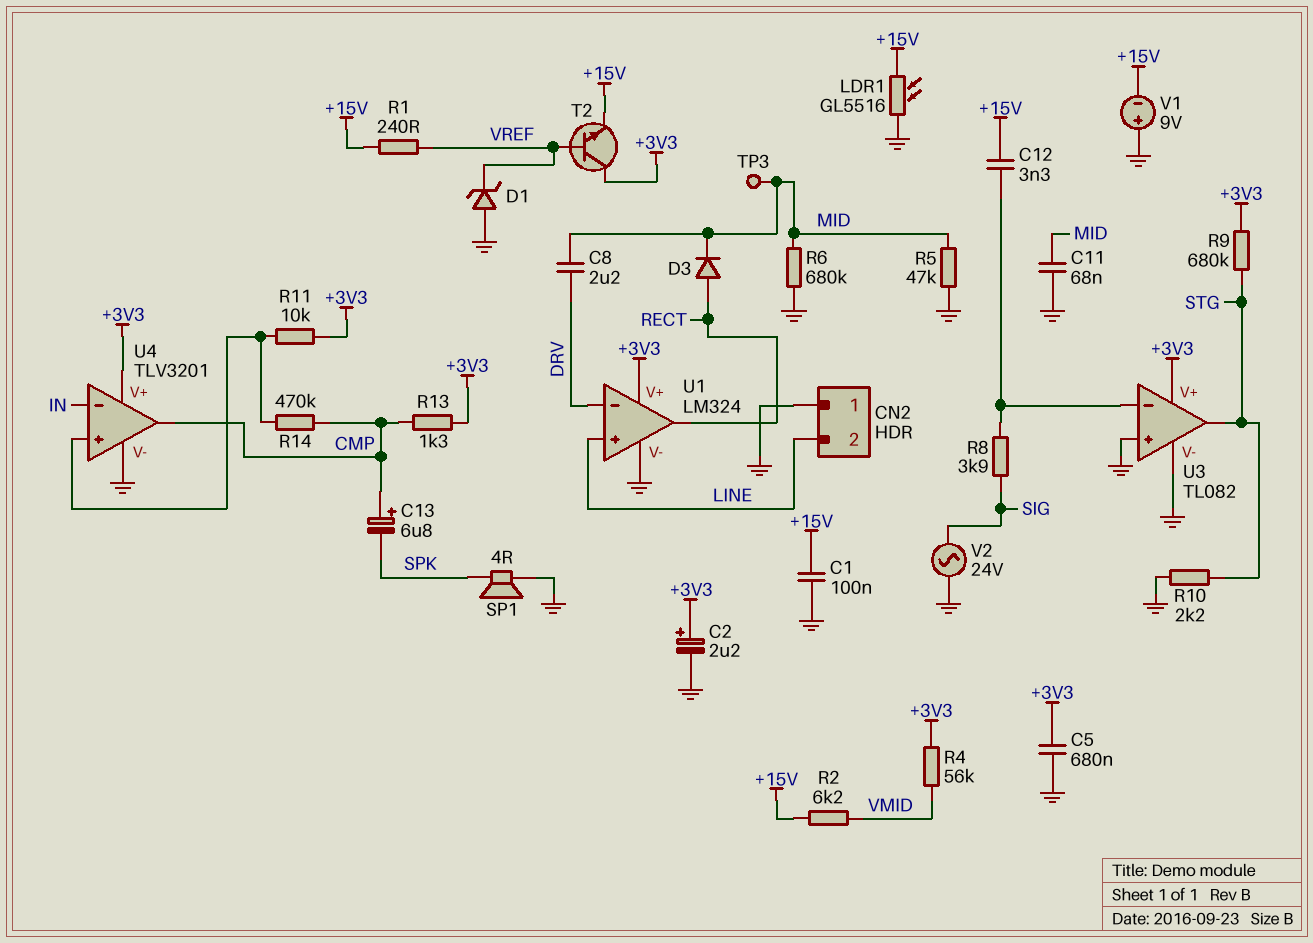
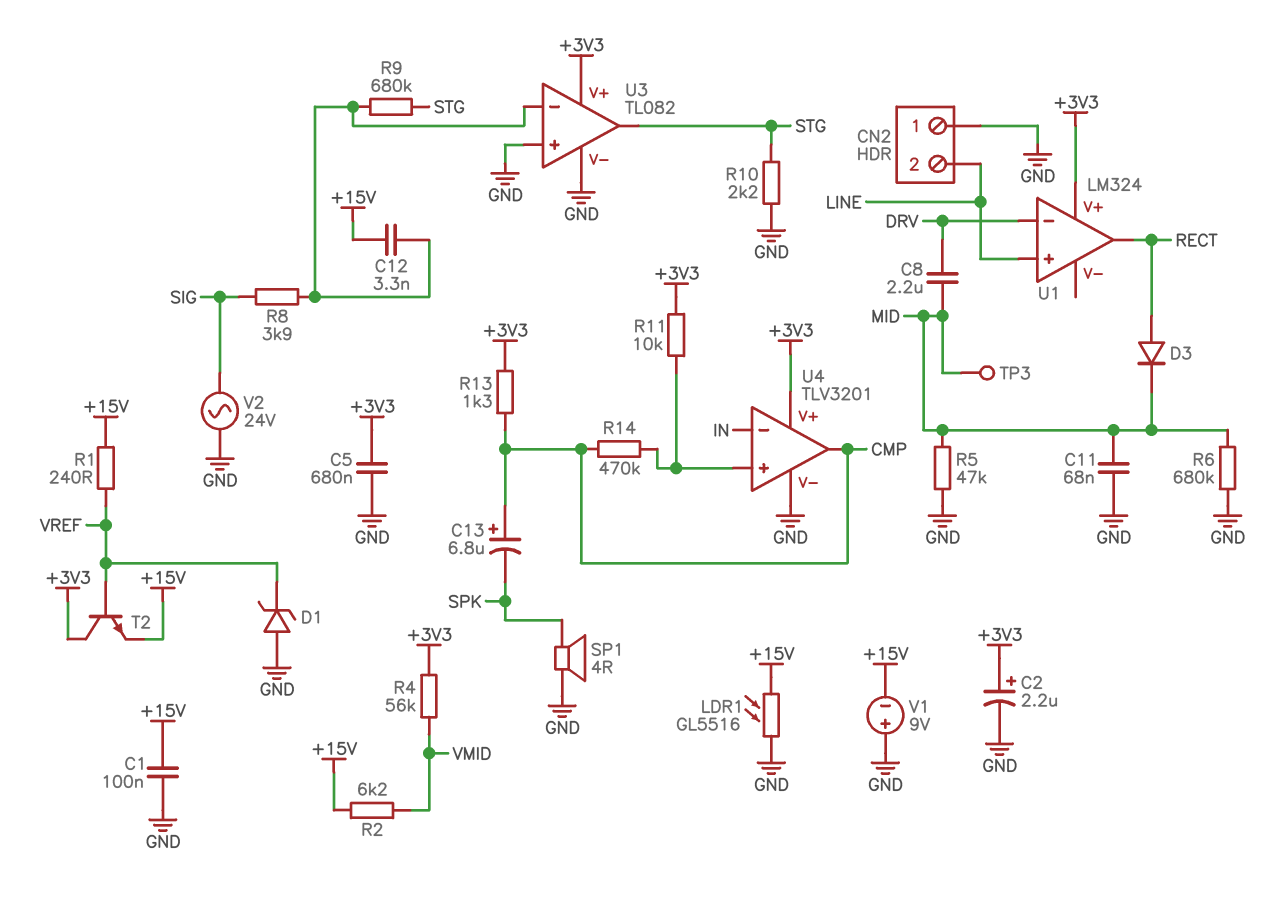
R9: 680k (+3V3, STG) -> 680k (STG, U3/in-)
U1 pin V-: GND -> none

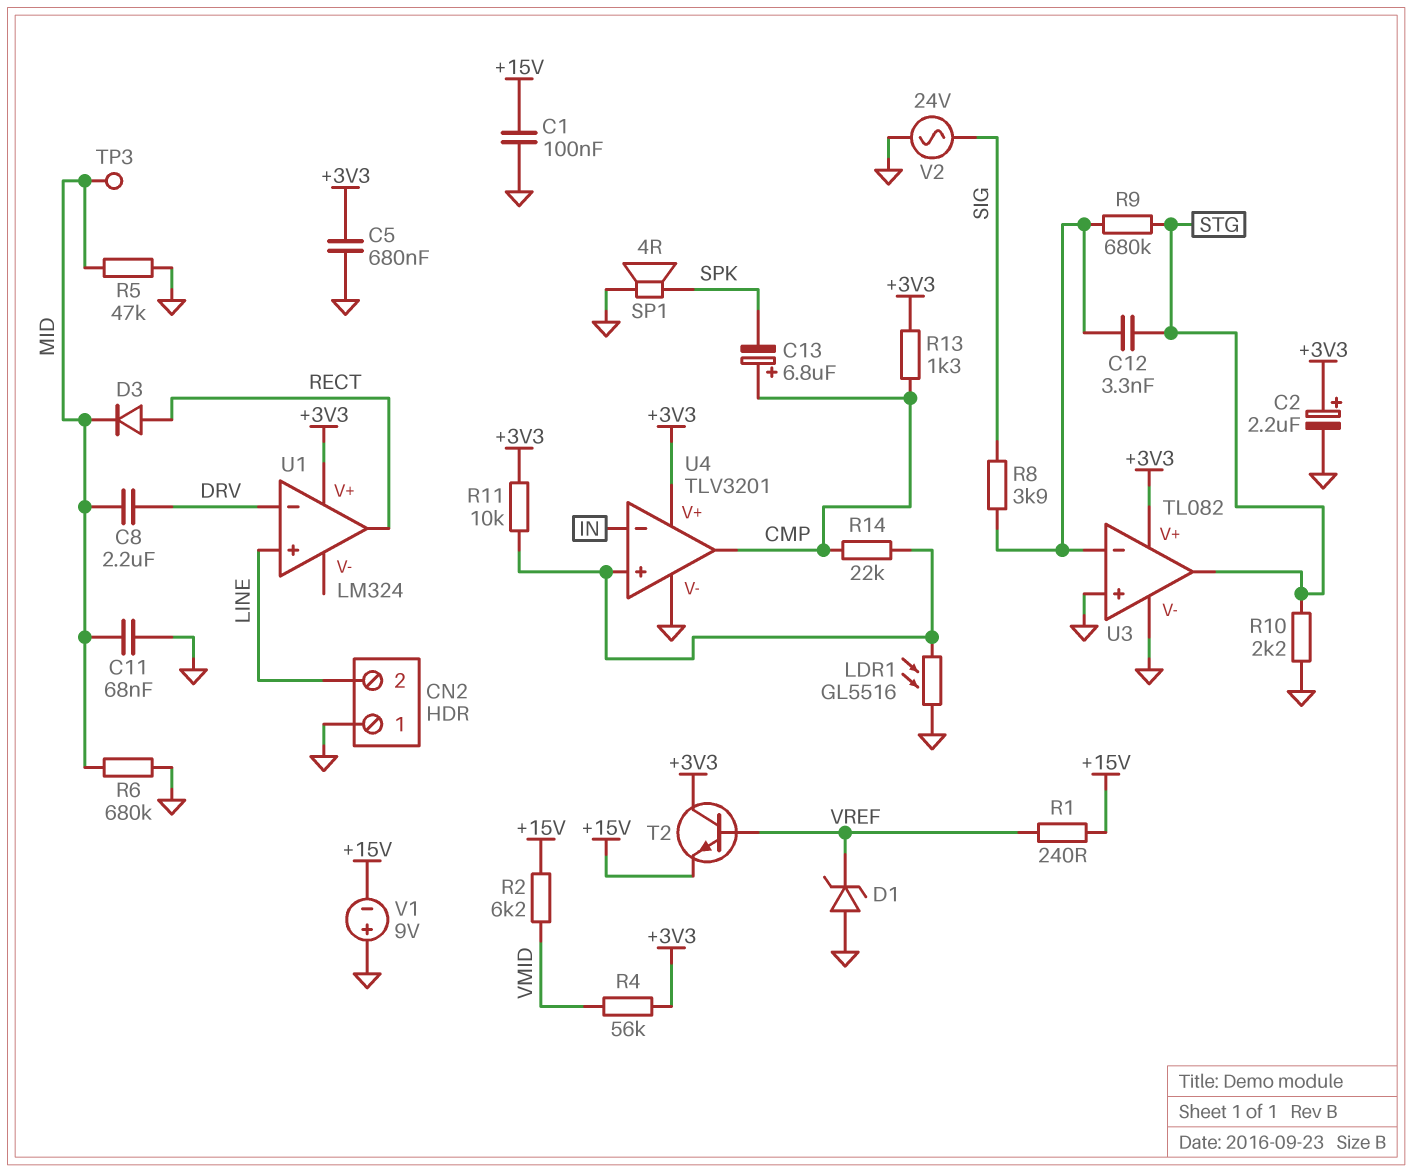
C12: 3.3nF (+15V, U3/in-) -> 3.3nF (STG, U3/in-)
LDR1: GL5516 (+15V, GND) -> GL5516 (GND, U4/in+)
R14: 470k (CMP, U4/in+) -> 22k (CMP, U4/in+)

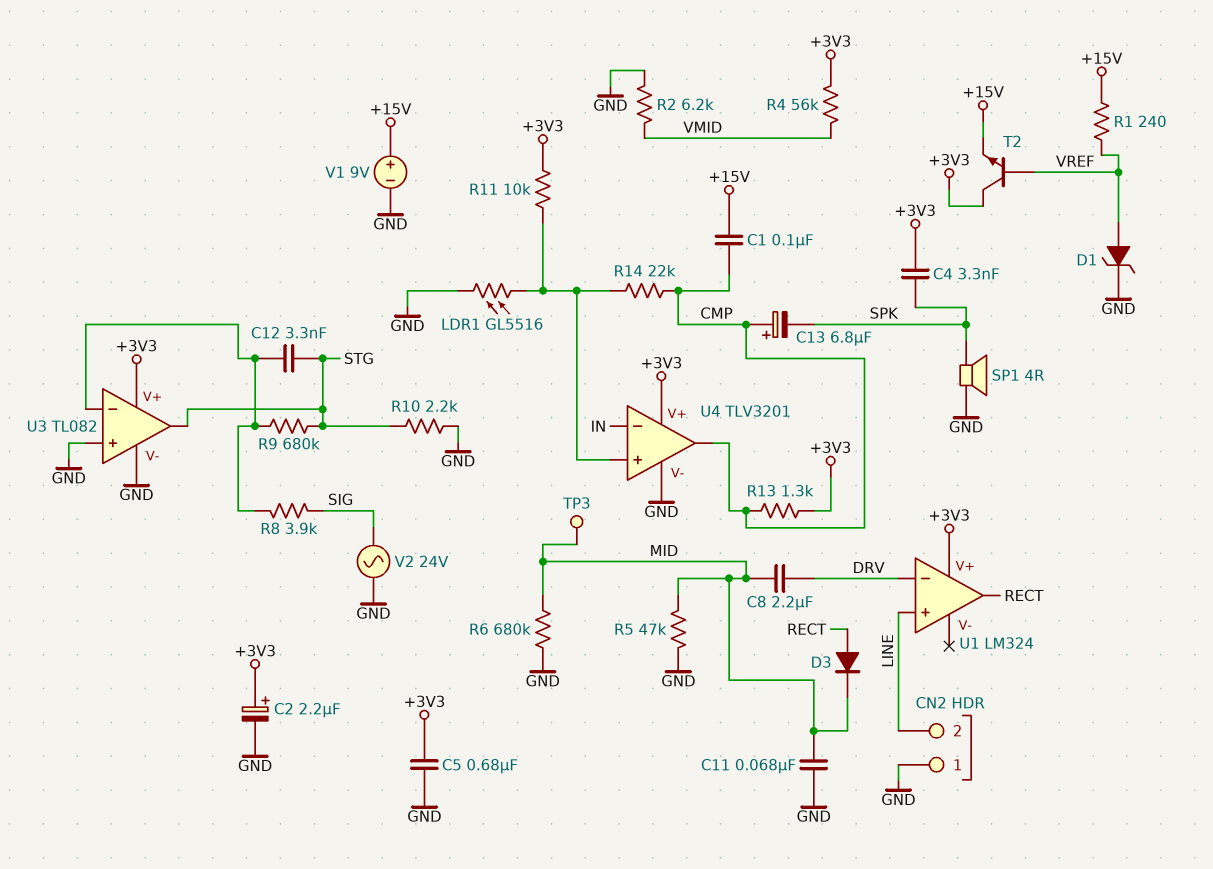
C1: 100nF (+15V, GND) -> 100nF (+15V, CMP)
C4: none -> 3.3nF (+3V3, SPK)
D1: zener (A GND, K VREF) -> zener (A VREF, K GND)
R2: 6.2k (+15V, VMID) -> 6.2k (GND, VMID)
V1: 9V (plus GND, minus +15V) -> 9V (plus +15V, minus GND)

